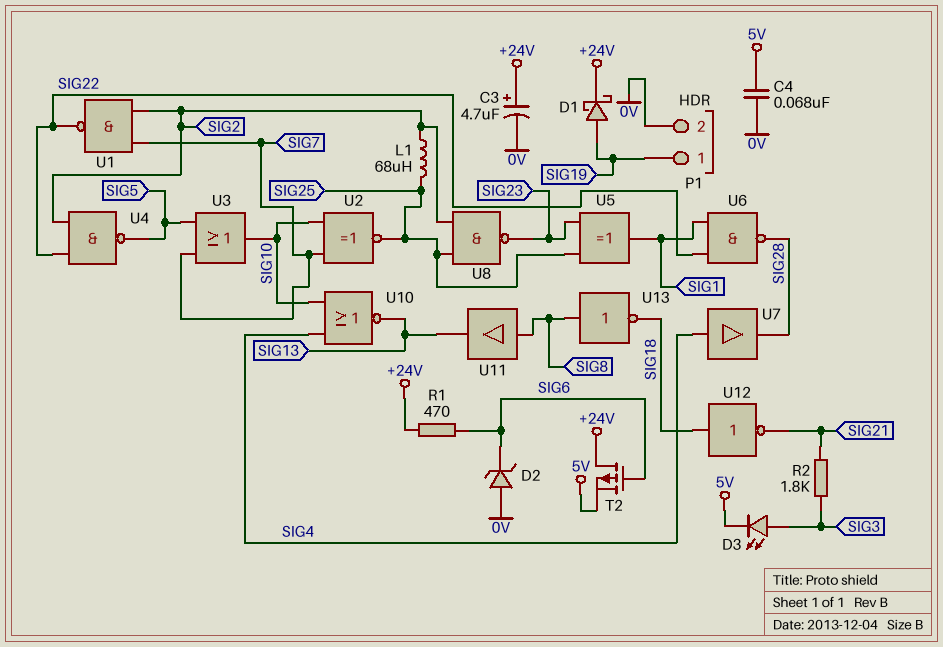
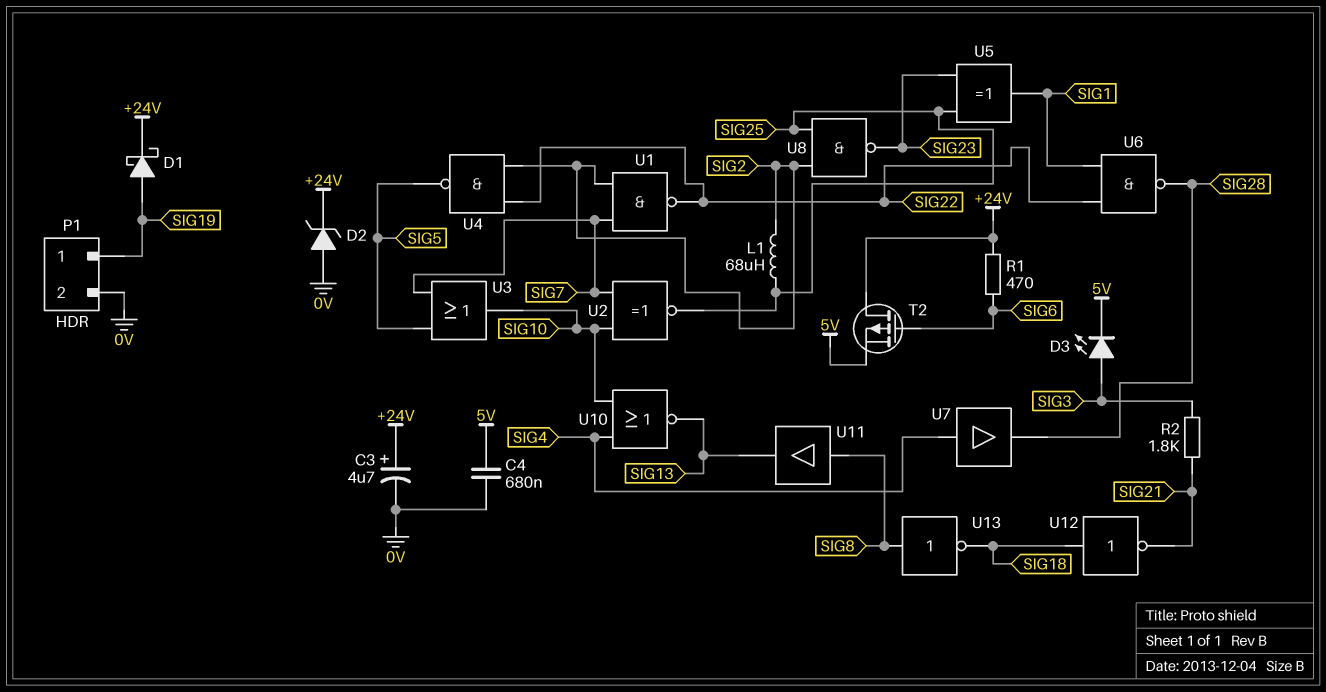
C4: 68nF (0V, 5V) -> 680nF (0V, 5V)
D2: zener (A 0V, K SIG6) -> zener (A 0V, K +24V)

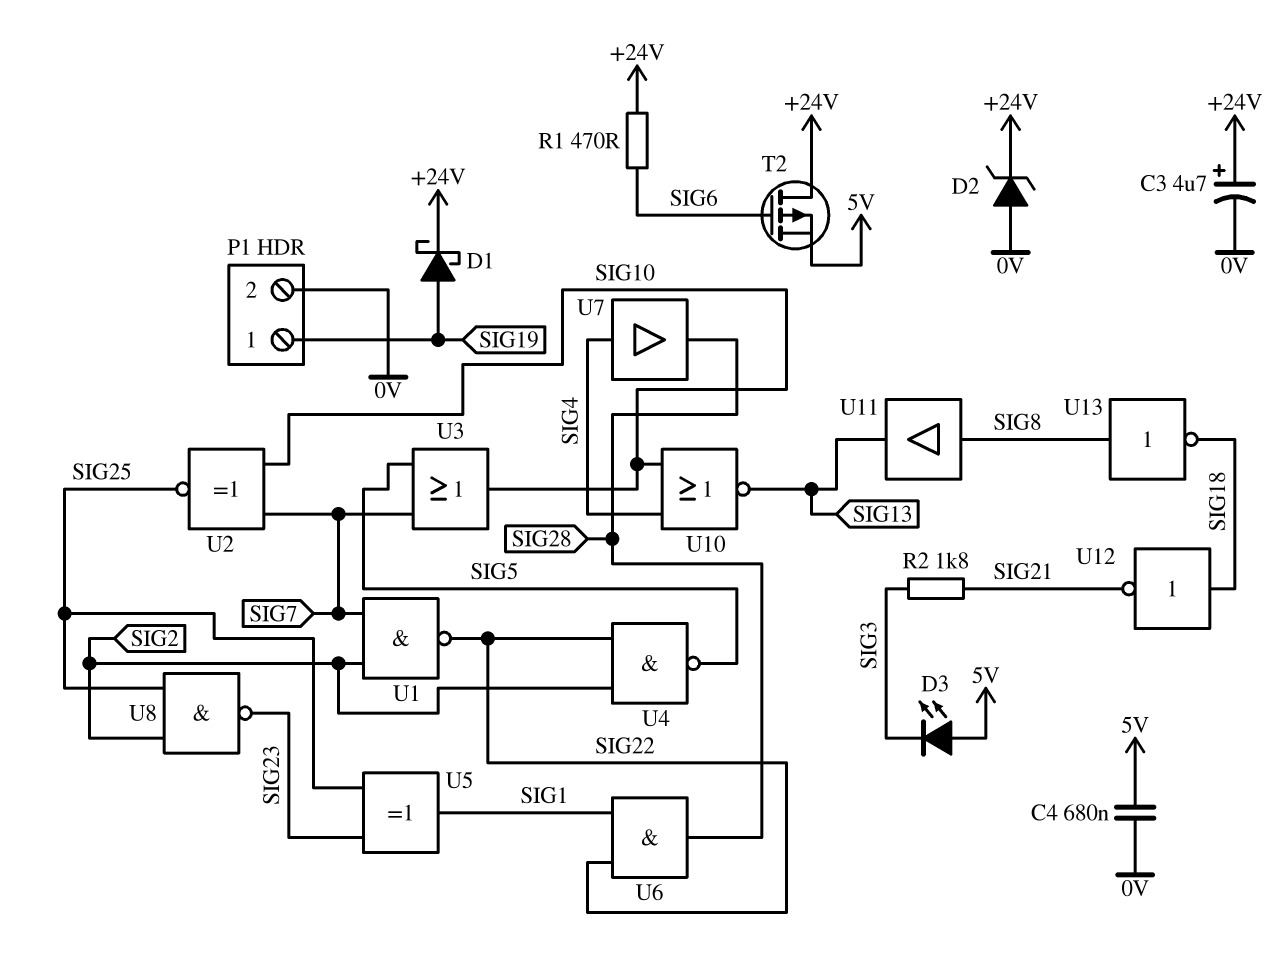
D3: LED (A SIG3, K 5V) -> LED (A 5V, K SIG3)
L1: 68uH (SIG2, SIG25) -> none
U6: NAND (in SIG1, in SIG22, out SIG28) -> AND (in SIG1, in SIG22, out SIG28)

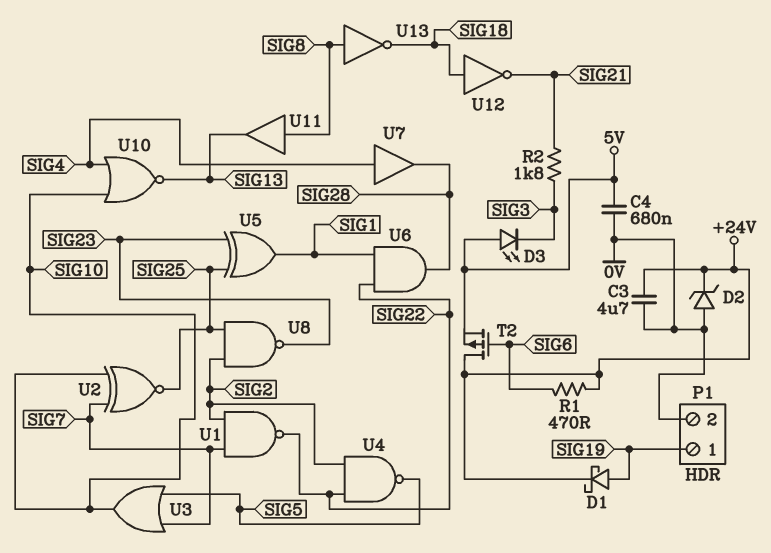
C3: 4.7uF (plus +24V, minus 0V) -> 4.7uF (+24V, 0V)

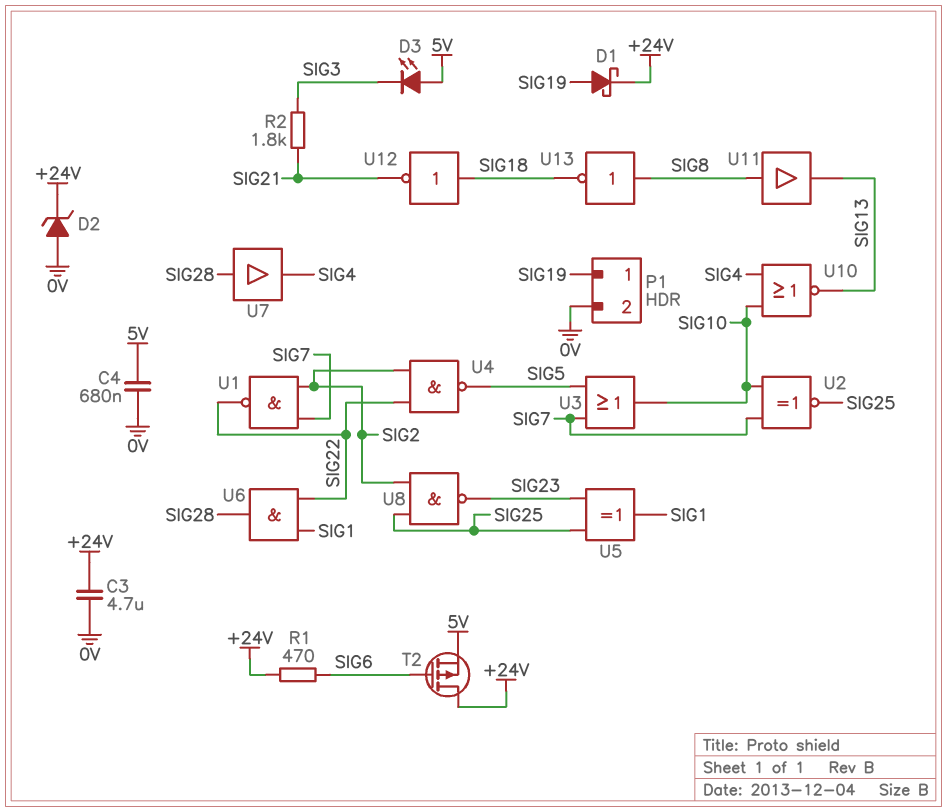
U7: buffer (in SIG4, out SIG28) -> buffer (in SIG28, out SIG4)

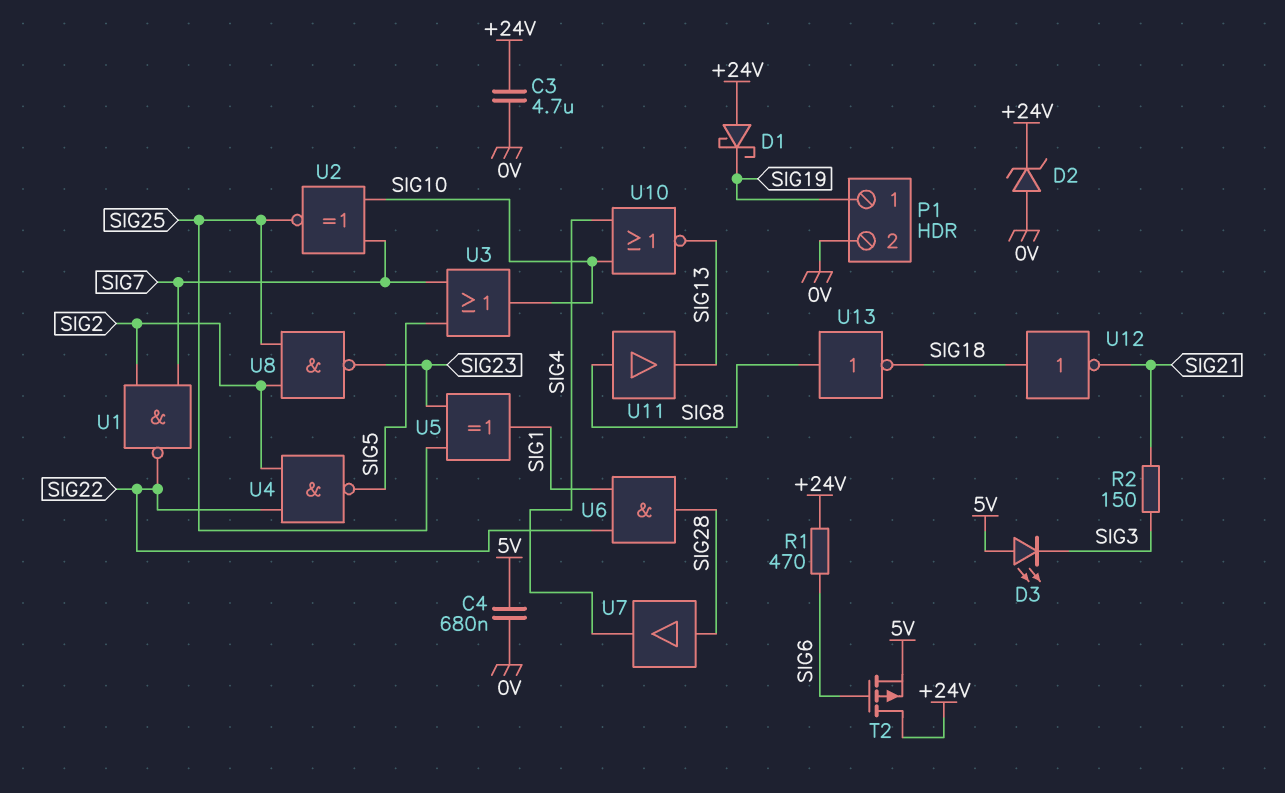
D1: schottky (A SIG19, K +24V) -> schottky (A +24V, K SIG19)
R2: 1.8k (SIG3, SIG21) -> 150 (SIG3, SIG21)

